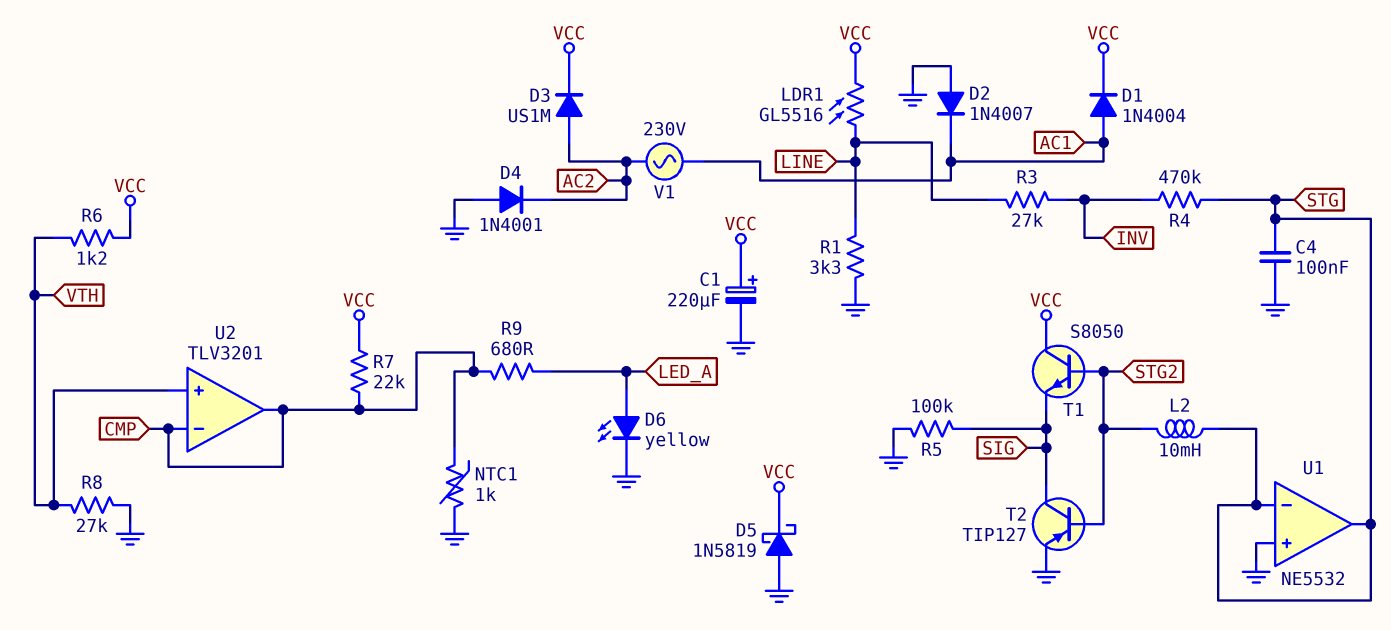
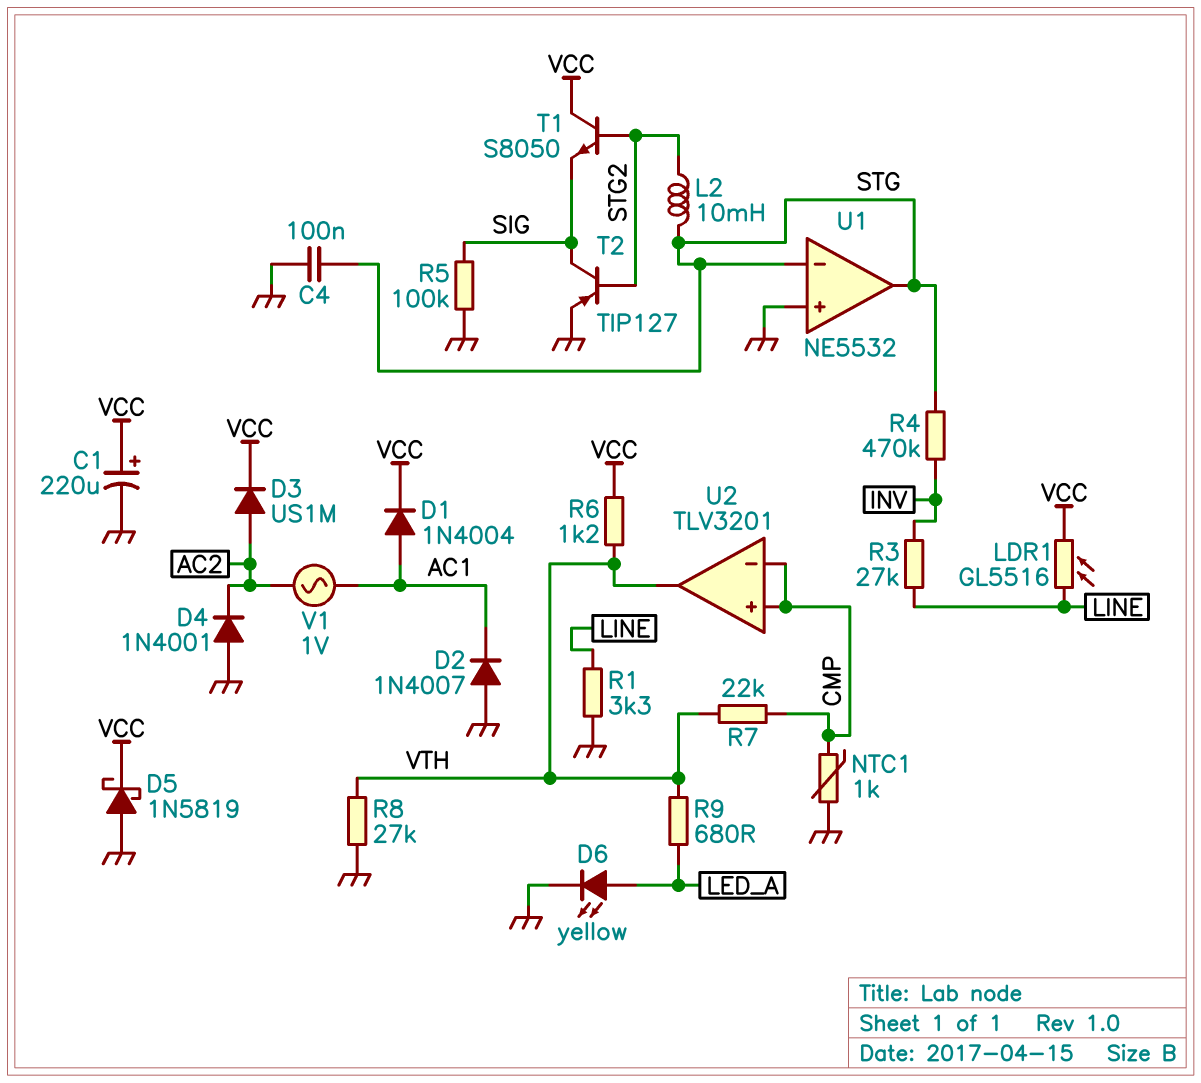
R7: 22k (CMP, VCC) -> 22k (CMP, VTH)
R9: 680 (CMP, LED_A) -> 680 (LED_A, VTH)
U2 pin in+: VTH -> CMP
U2 pin out: CMP -> VTH
V1: AC 230V (AC1, AC2) -> AC 1V (AC1, AC2)

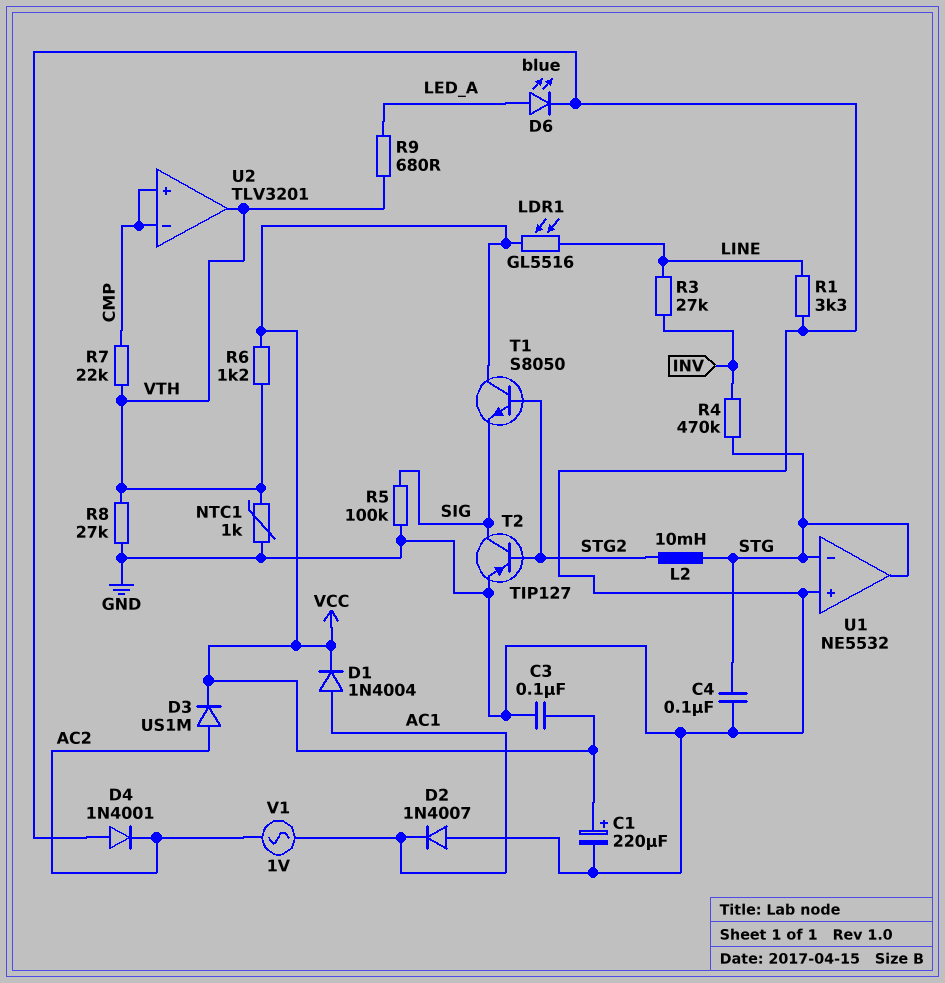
C3: none -> 100nF (GND, VCC)
D5: schottky 1N5819 (A GND, K VCC) -> none
D6: LED yellow (A LED_A, K GND) -> LED blue (A LED_A, K GND)
NTC1: 1k (CMP, GND) -> 1k (GND, VTH)

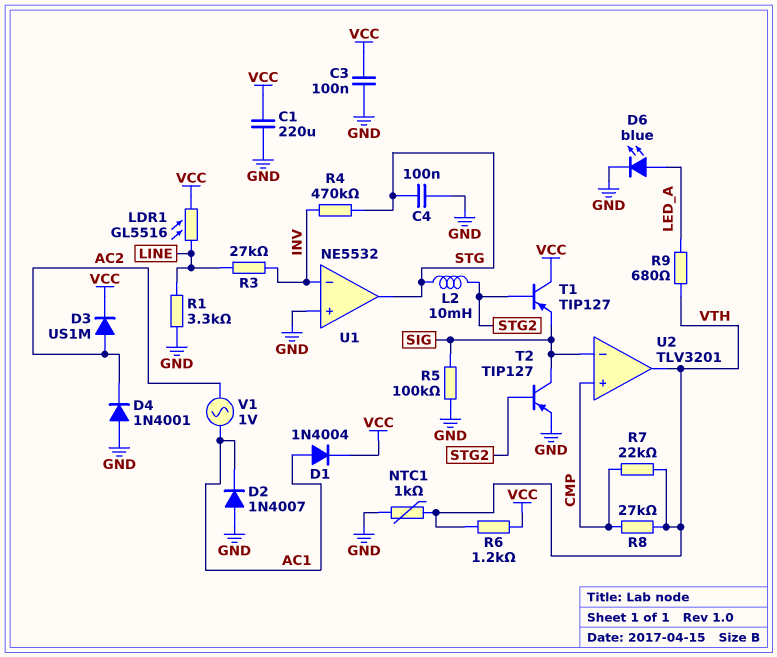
C1: 220uF (plus VCC, minus GND) -> 220uF (GND, VCC)
R8: 27k (GND, VTH) -> 27k (CMP, VTH)
T1: NPN S8050 (B STG2, C VCC, E SIG) -> PNP TIP127 (B STG2, C VCC, E SIG)
U1 pin in-: STG -> INV
U2 pin in-: CMP -> SIG

